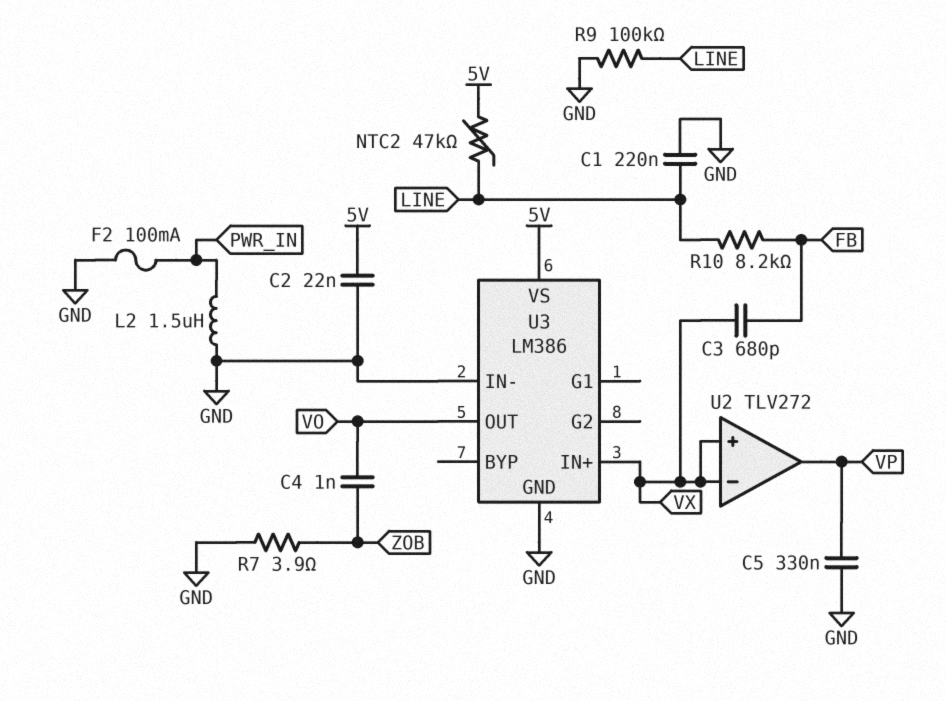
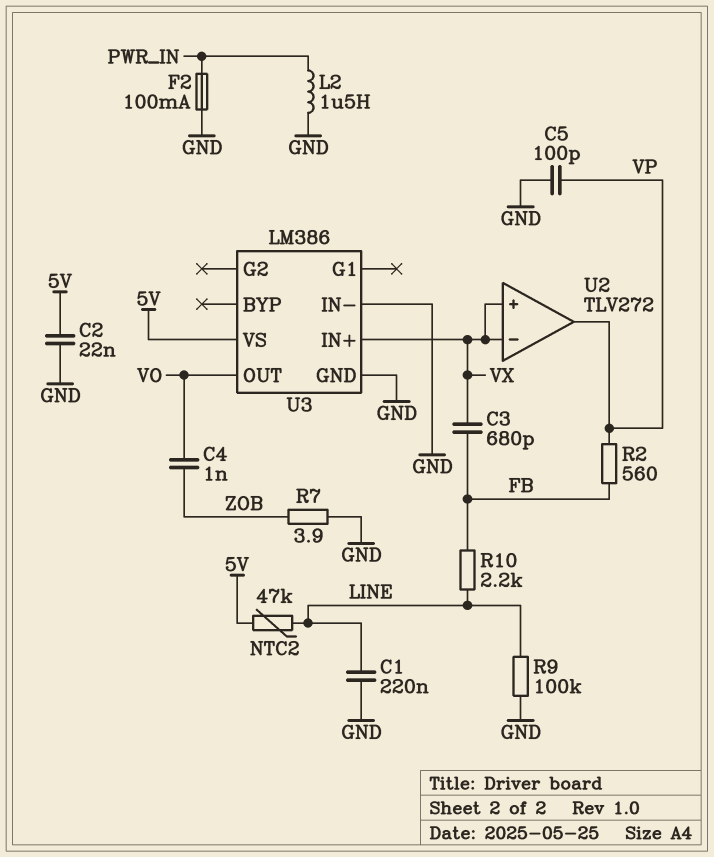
C5: 330nF (GND, VP) -> 100pF (GND, VP)
R2: none -> 560 (FB, VP)
R10: 8.2k (FB, LINE) -> 2.2k (FB, LINE)

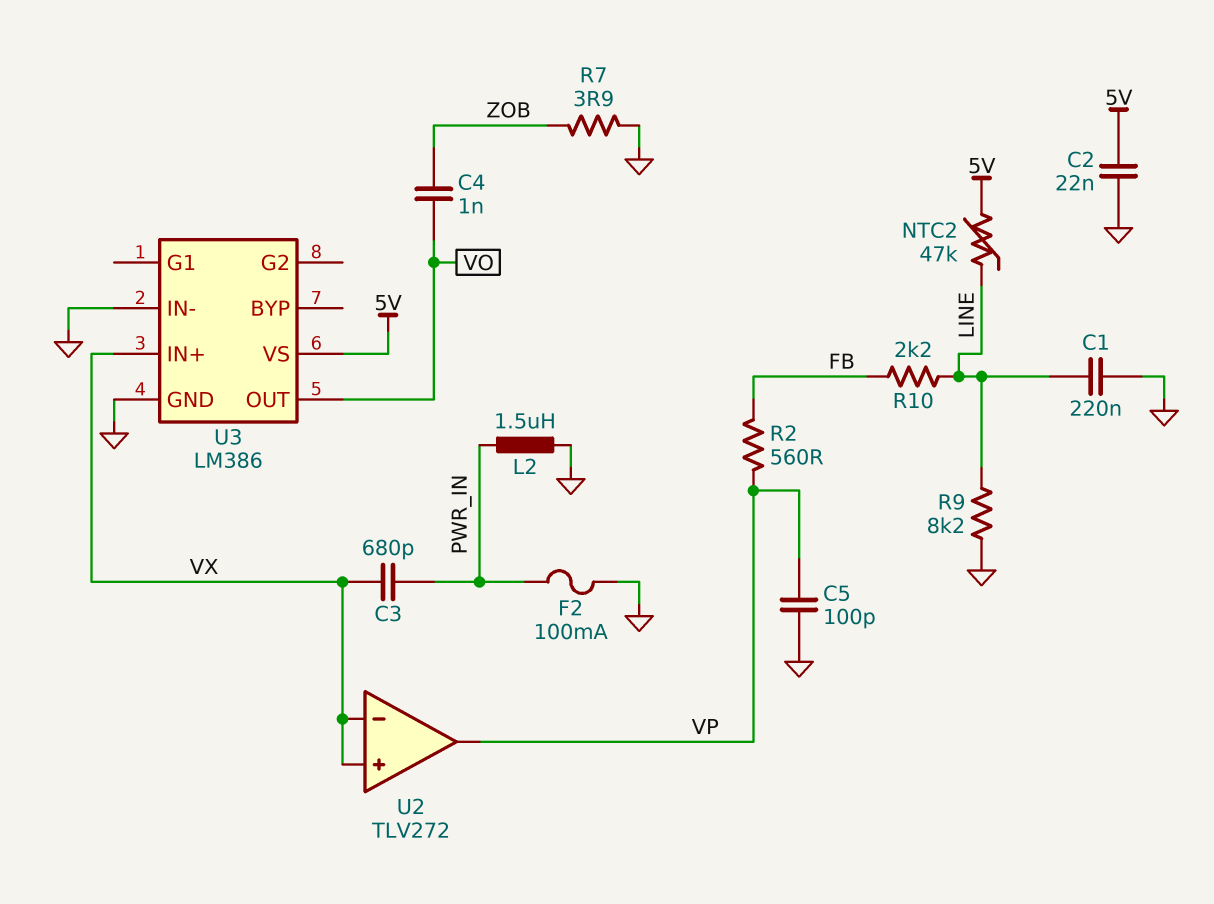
C3: 680pF (FB, VX) -> 680pF (PWR_IN, VX)
R9: 100k (GND, LINE) -> 8.2k (GND, LINE)

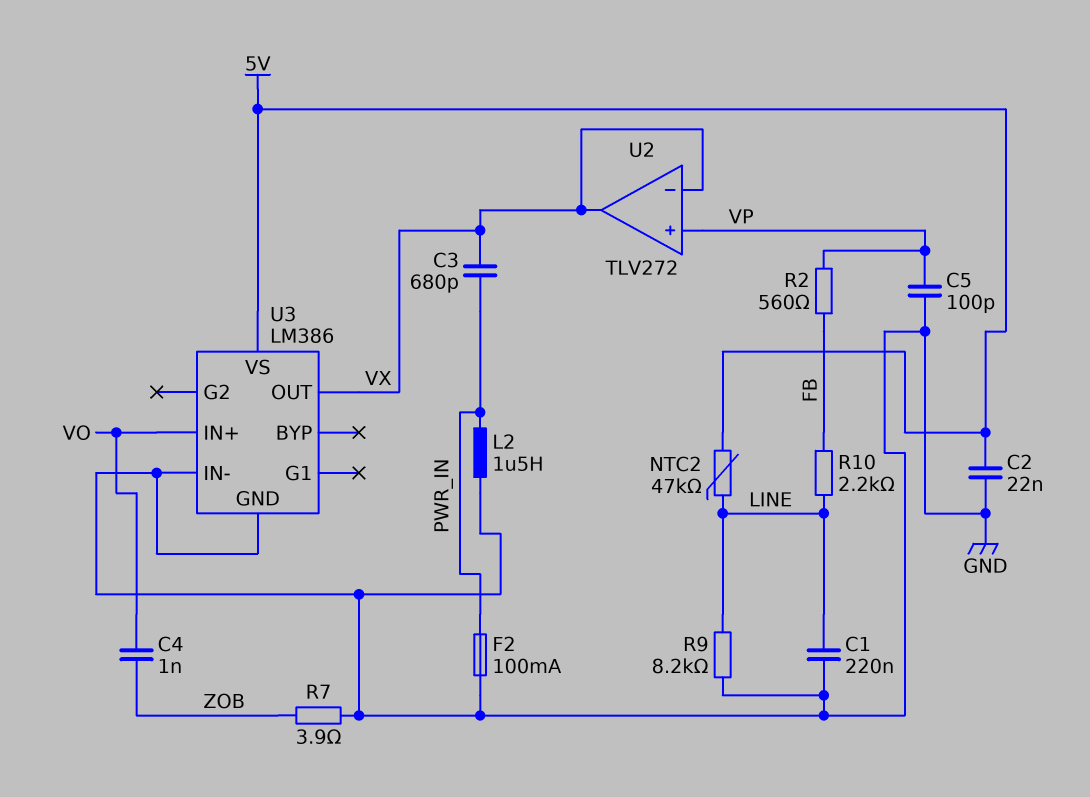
U2 pin in+: VX -> VP
U2 pin out: VP -> VX
U3 pin IN+: VX -> VO
U3 pin OUT: VO -> VX

